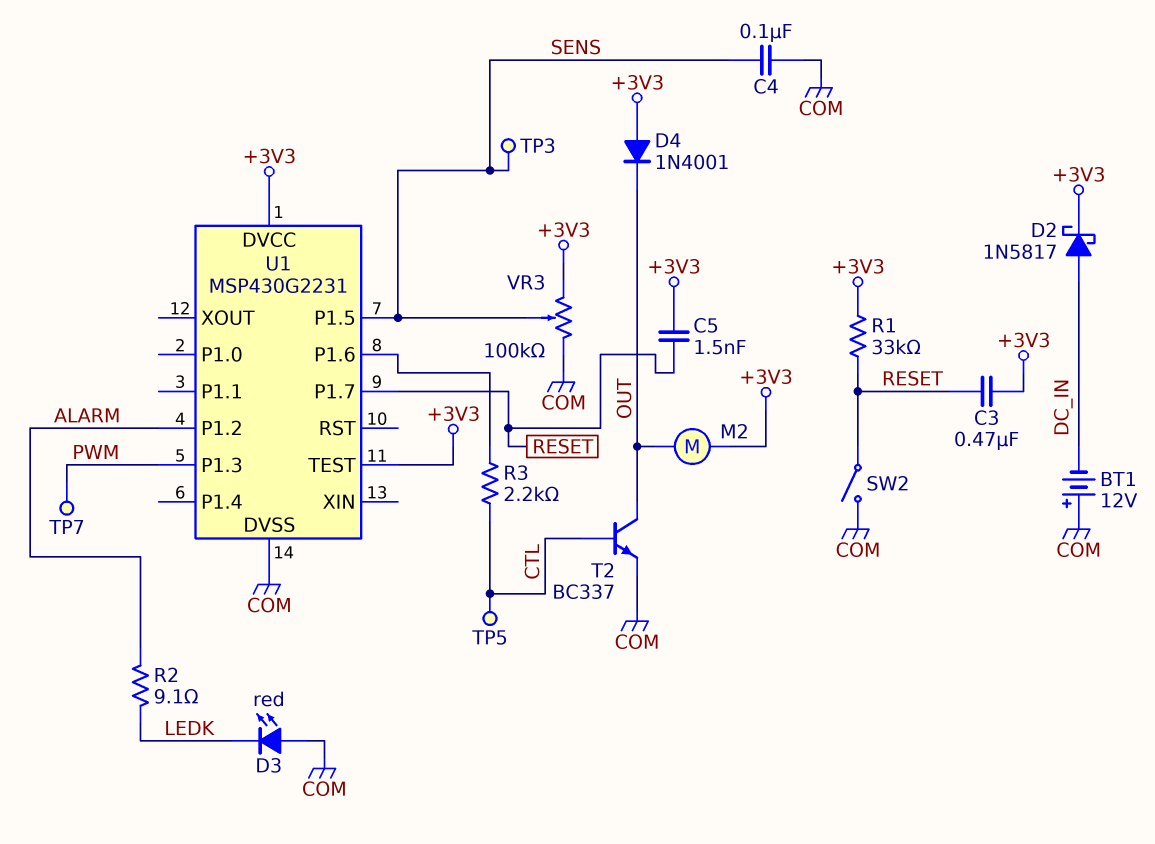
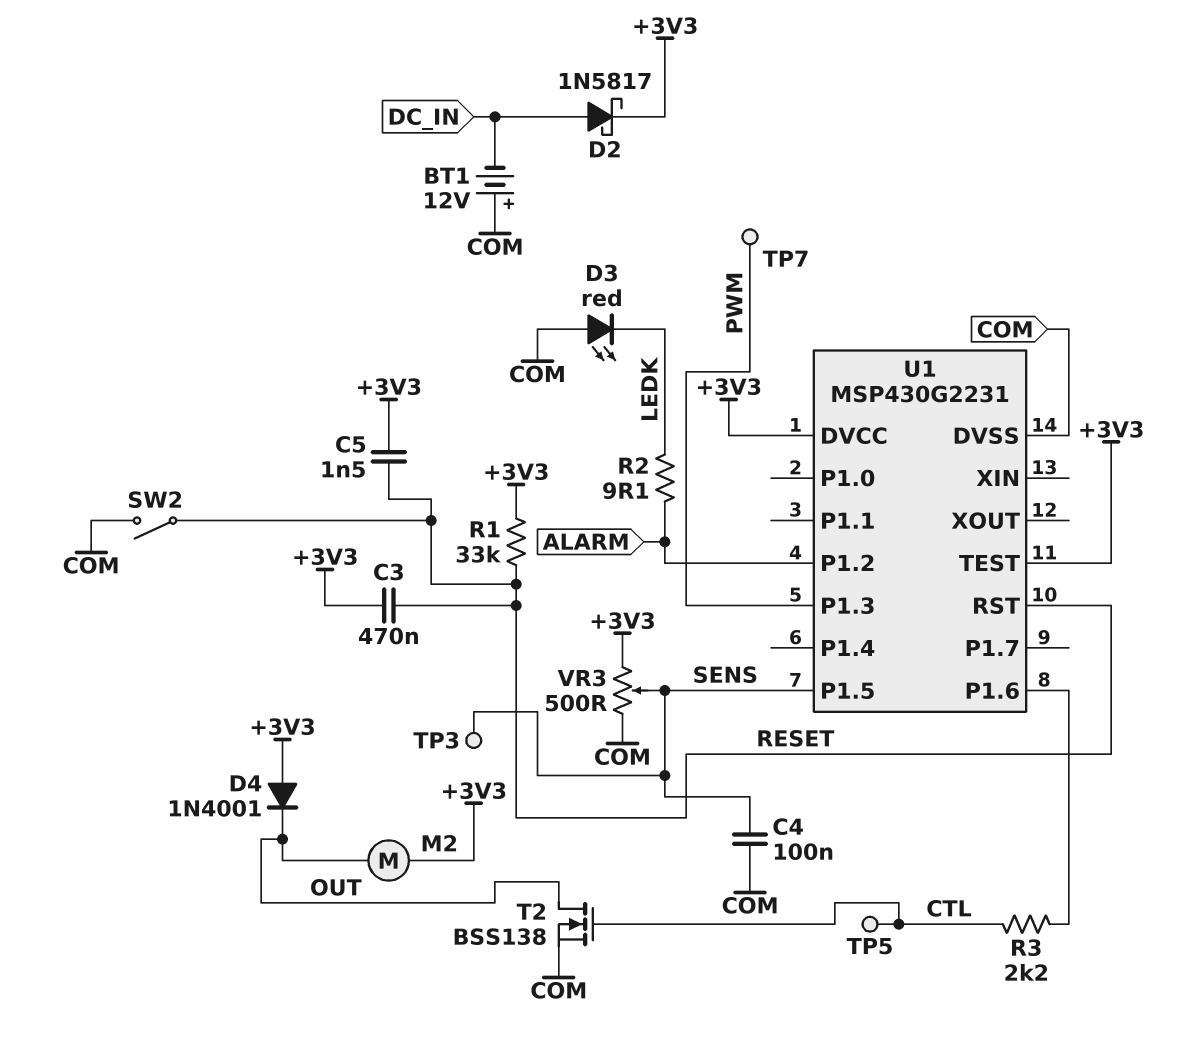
T2: NPN BC337 (B CTL, C OUT, E COM) -> NMOS BSS138 (G CTL, D OUT, S COM)
U1 pin P1.7: RESET -> none
U1 pin RST: none -> RESET
VR3: 100k (+3V3, COM, wiper SENS) -> 500 (+3V3, COM, wiper SENS)

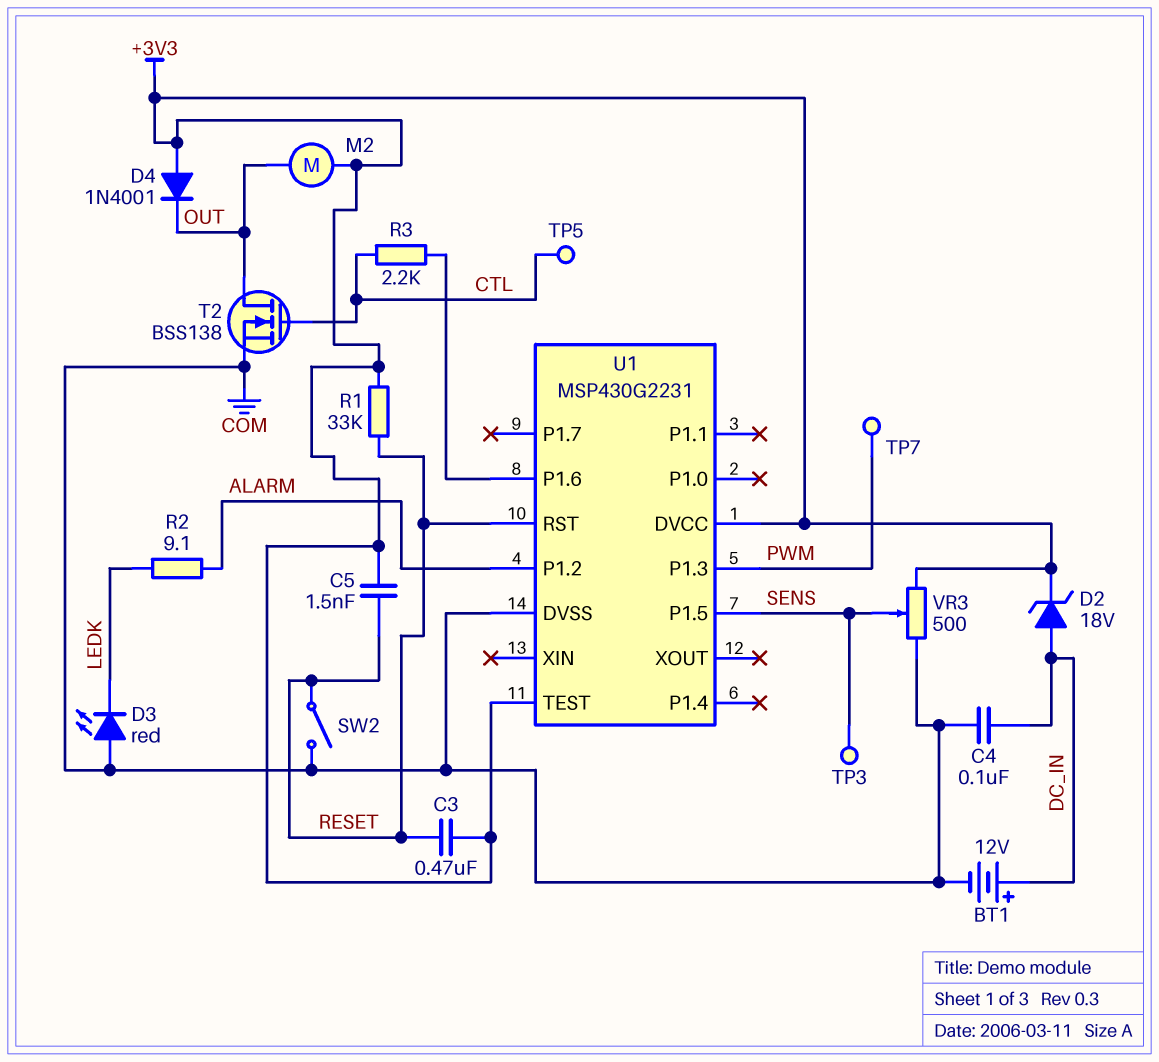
BT1: 12V (plus COM, minus DC_IN) -> 12V (plus DC_IN, minus COM)
C4: 100nF (COM, SENS) -> 100nF (COM, DC_IN)
D2: schottky 1N5817 (A DC_IN, K +3V3) -> zener 18V (A DC_IN, K +3V3)

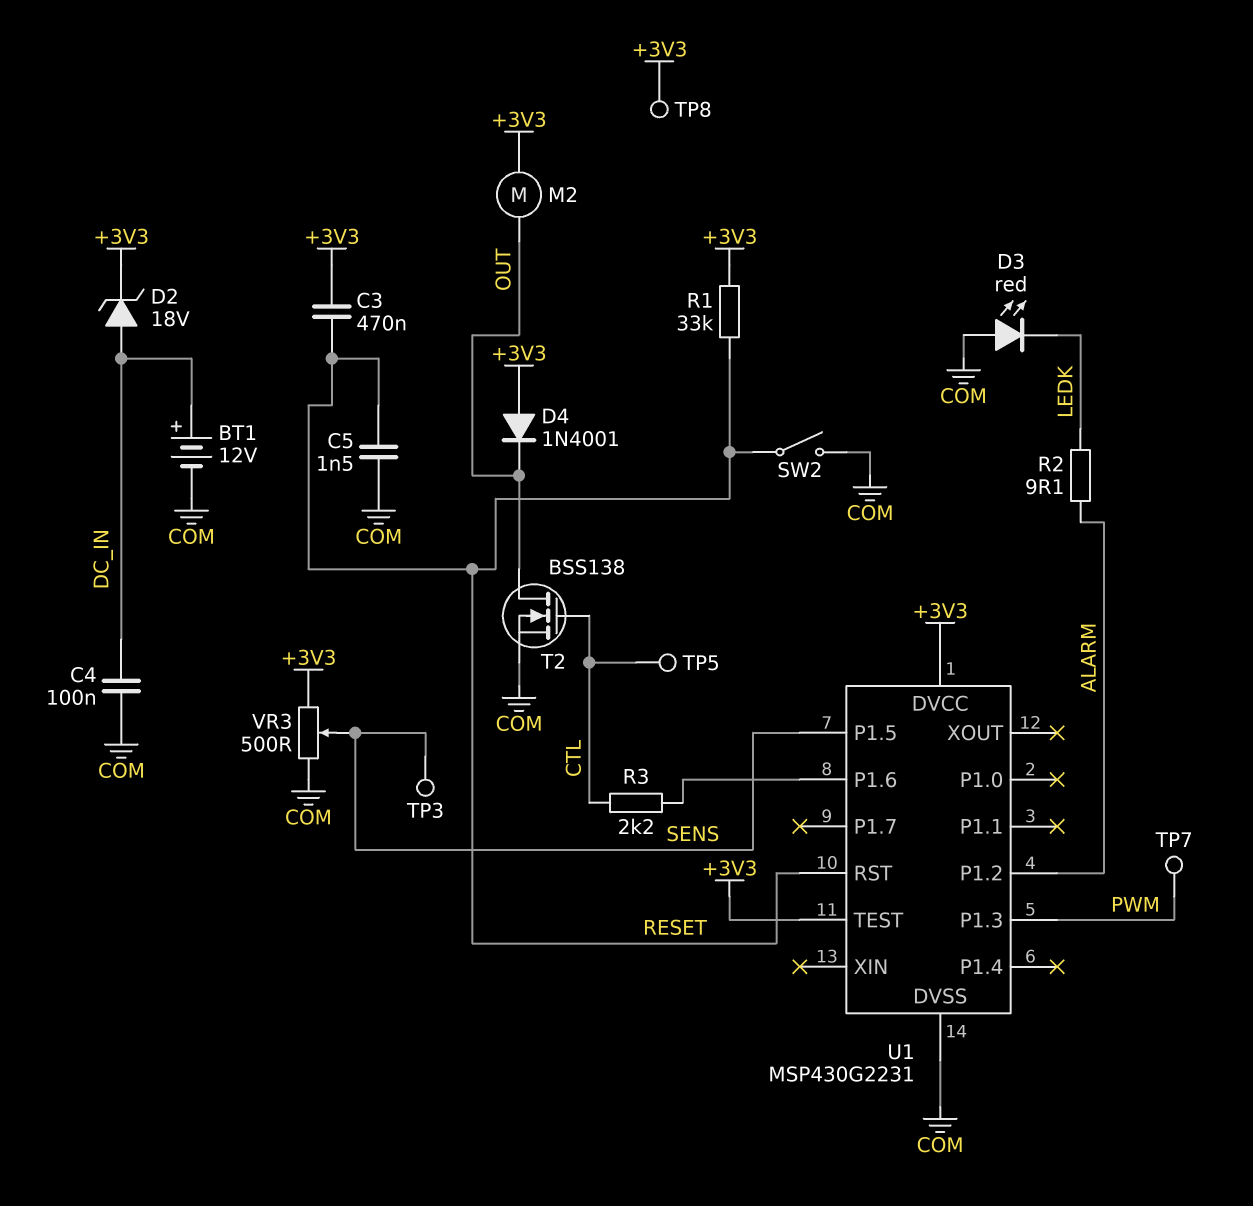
C5: 1.5nF (+3V3, RESET) -> 1.5nF (COM, RESET)
TP8: none -> test point (+3V3)

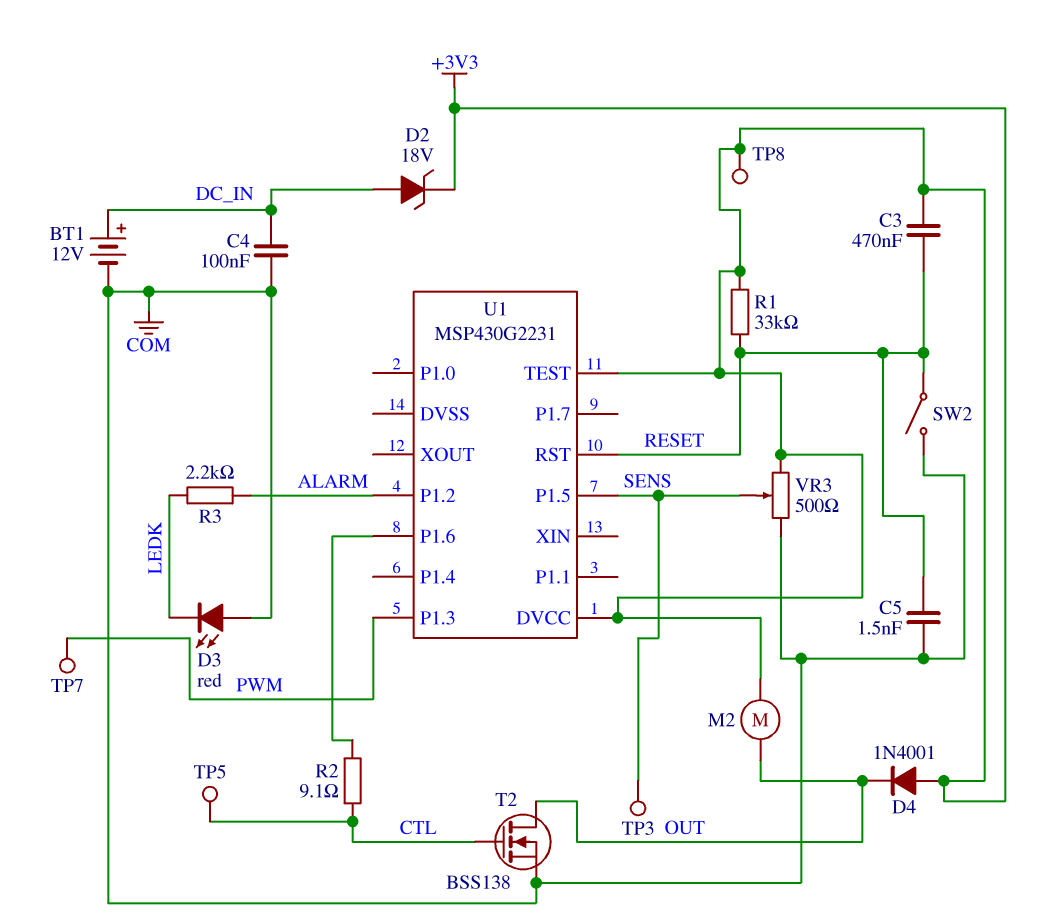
R2: 9.1 (ALARM, LEDK) -> 9.1 (CTL, U1/P1.6)
R3: 2.2k (CTL, U1/P1.6) -> 2.2k (ALARM, LEDK)
U1 pin DVSS: COM -> none

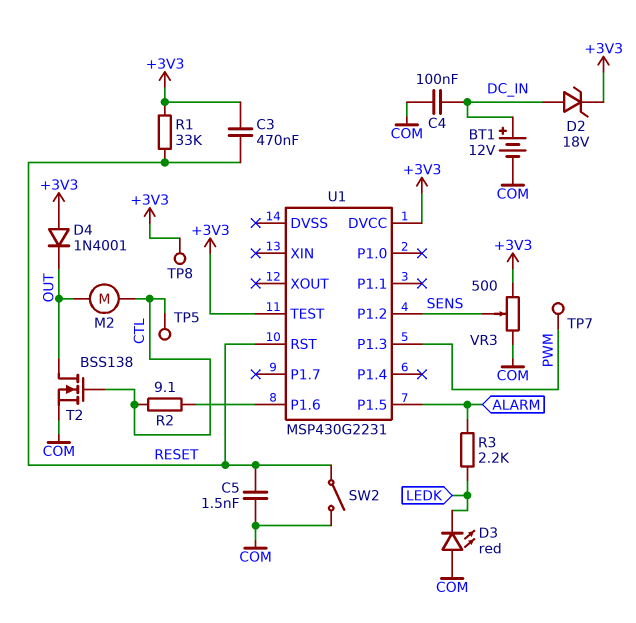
M2: motor (+3V3, OUT) -> motor (CTL, OUT)
TP3: test point (SENS) -> none
U1 pin P1.2: ALARM -> SENS
U1 pin P1.5: SENS -> ALARM

